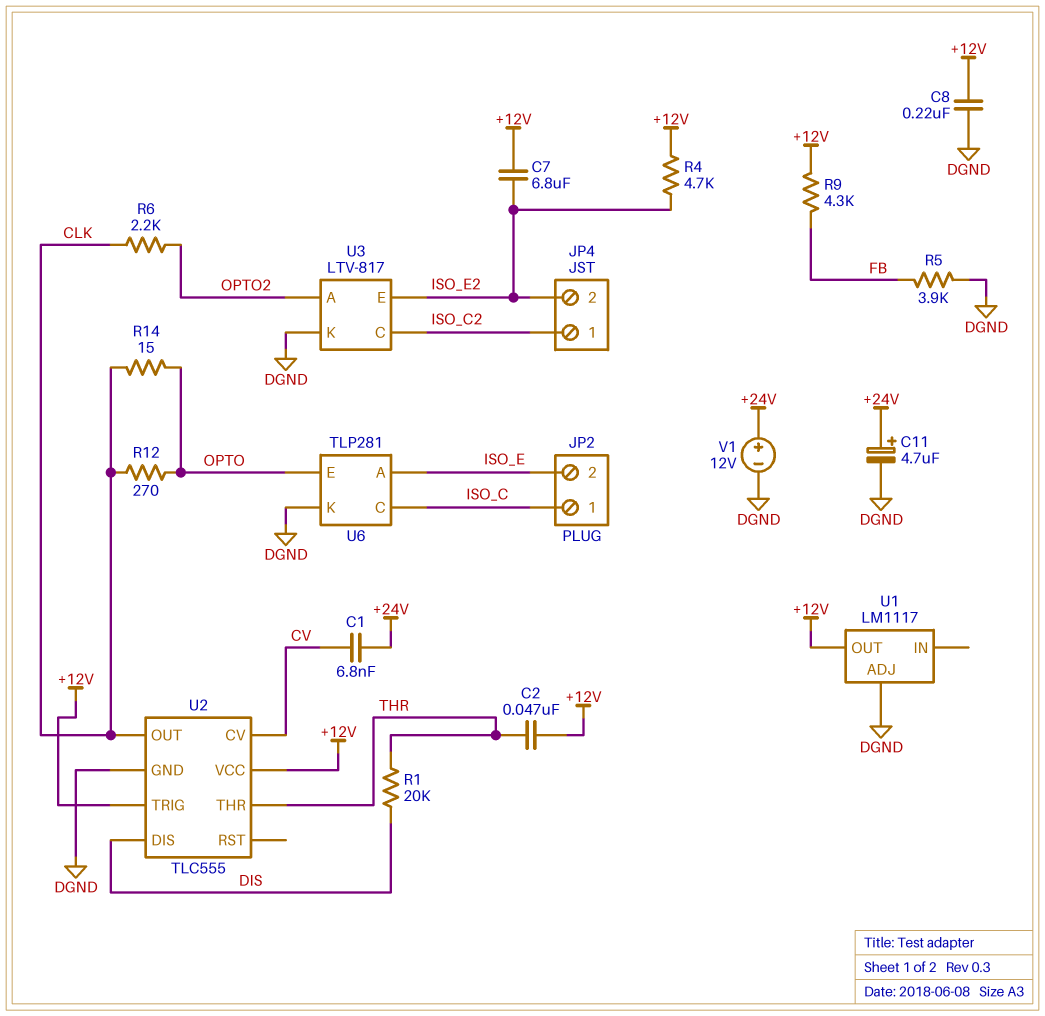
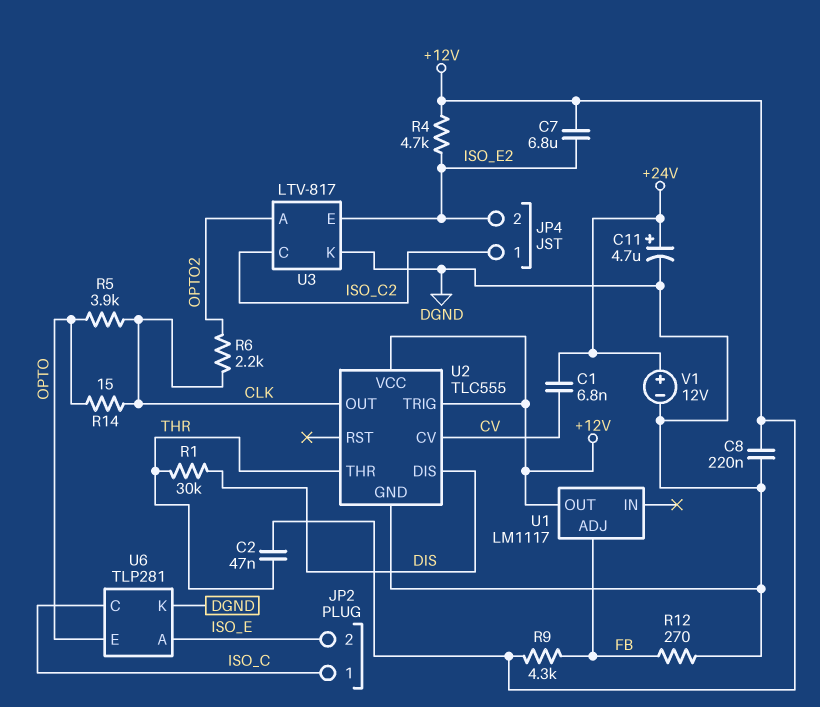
R1: 20k (DIS, THR) -> 30k (DIS, THR)
R5: 3.9k (DGND, FB) -> 3.9k (CLK, OPTO)
R12: 270 (CLK, OPTO) -> 270 (DGND, FB)
U1 pin ADJ: DGND -> FB

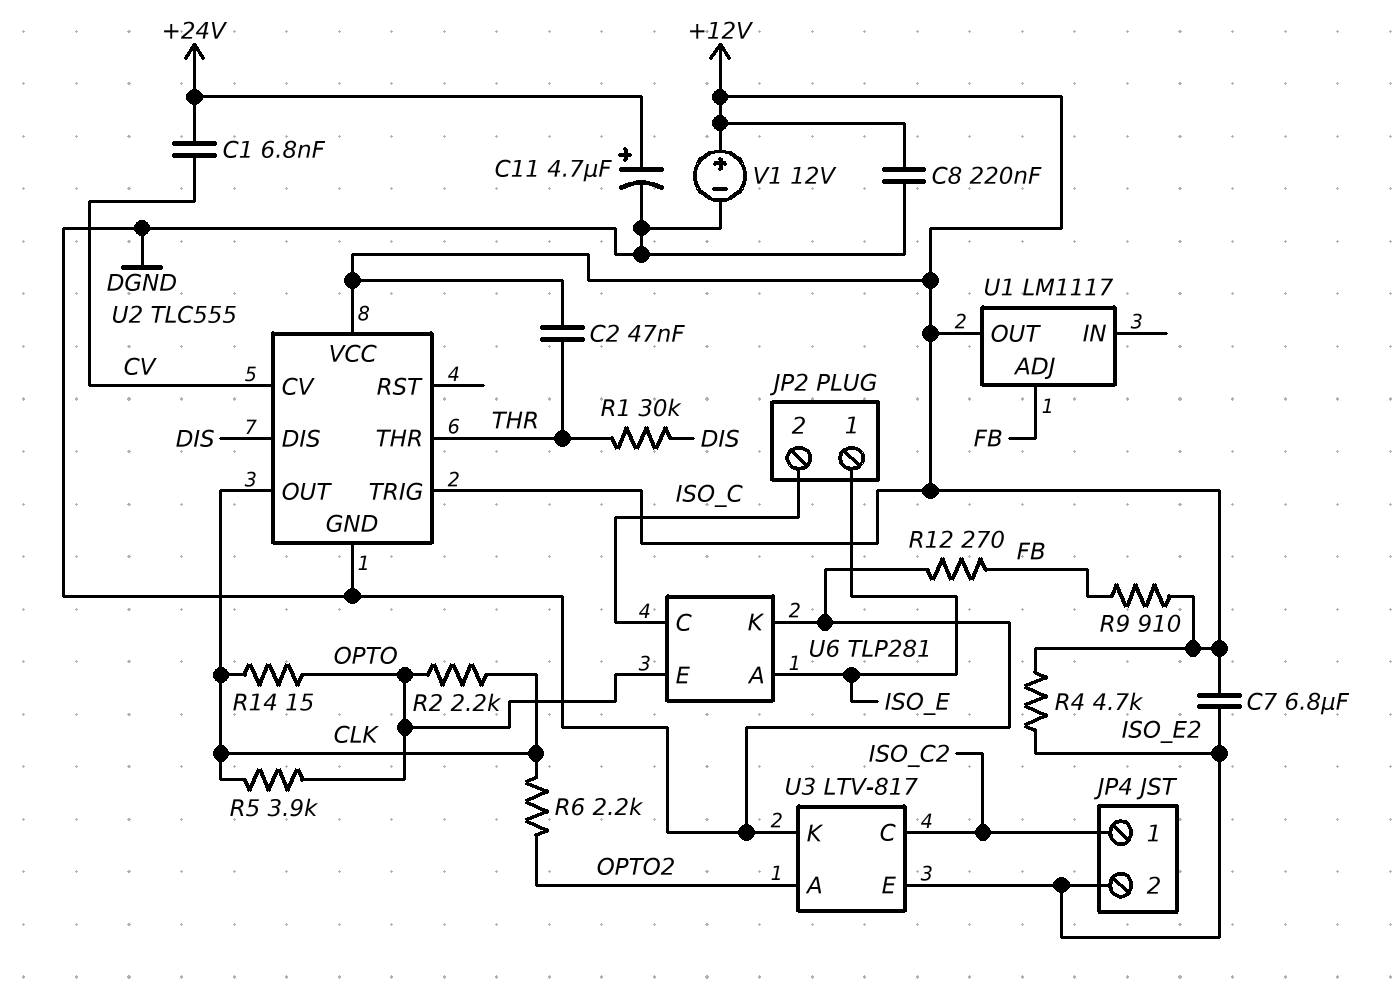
JP2 pin 1: ISO_C -> ISO_E
JP2 pin 2: ISO_E -> ISO_C
R2: none -> 2.2k (CLK, OPTO)
R9: 4.3k (+12V, FB) -> 910 (+12V, FB)
V1: 12V (plus +24V, minus DGND) -> 12V (plus +12V, minus DGND)

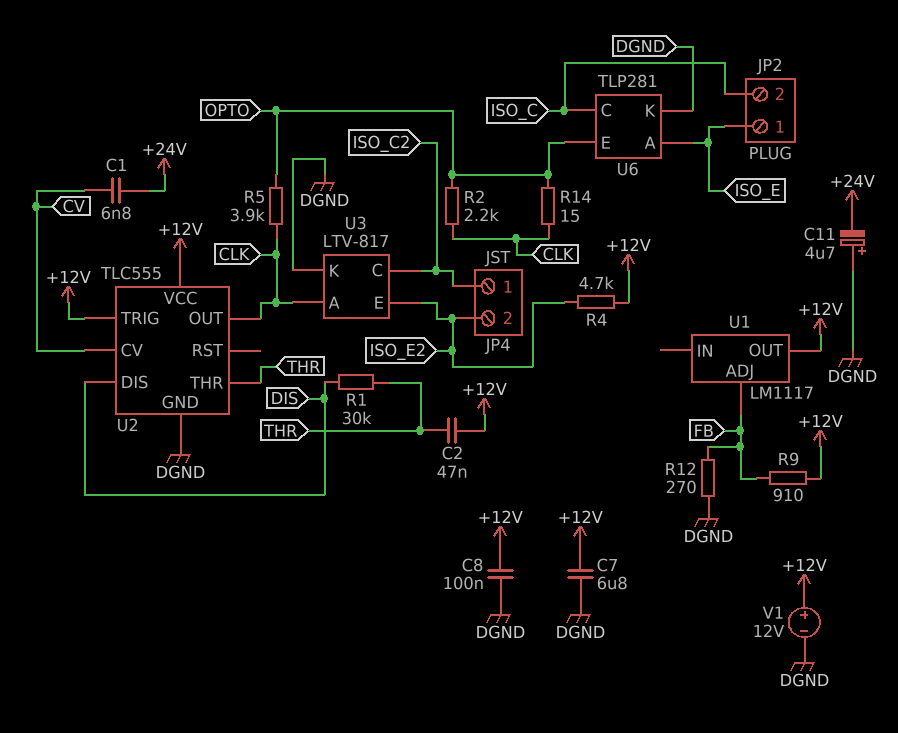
C7: 6.8uF (+12V, ISO_E2) -> 6.8uF (+12V, DGND)
C8: 220nF (+12V, DGND) -> 100nF (+12V, DGND)
C11: 4.7uF (plus +24V, minus DGND) -> 4.7uF (plus DGND, minus +24V)
R6: 2.2k (CLK, OPTO2) -> none
U3 pin A: OPTO2 -> CLK

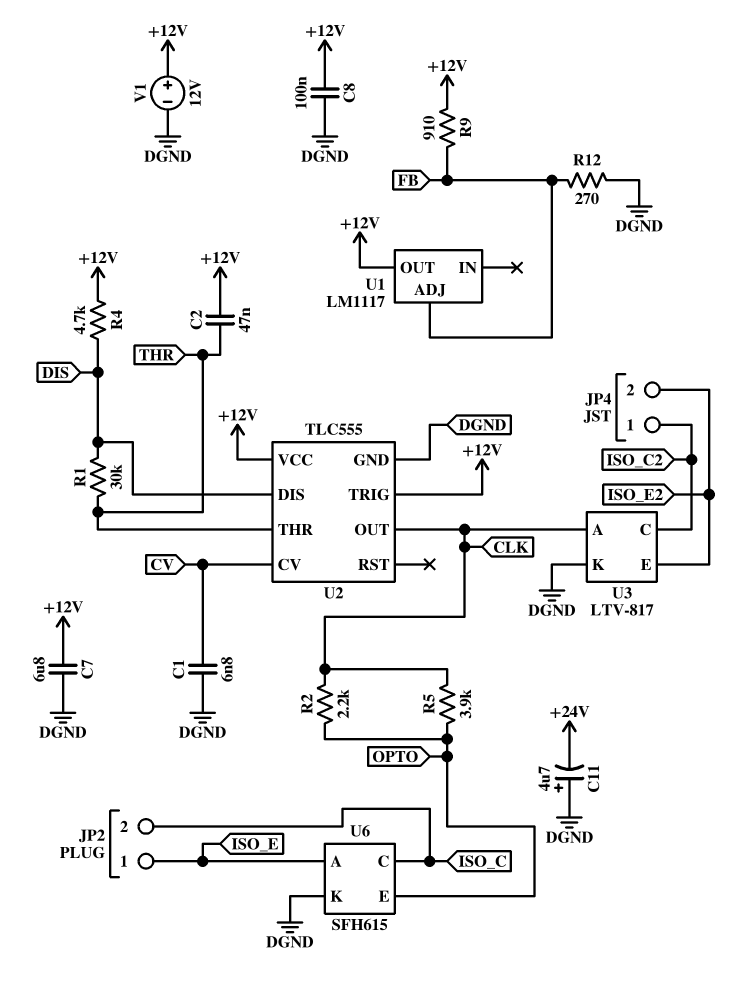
C1: 6.8nF (+24V, CV) -> 6.8nF (CV, DGND)
R4: 4.7k (+12V, ISO_E2) -> 4.7k (+12V, DIS)
R14: 15 (CLK, OPTO) -> none
U6: TLP281 -> SFH615

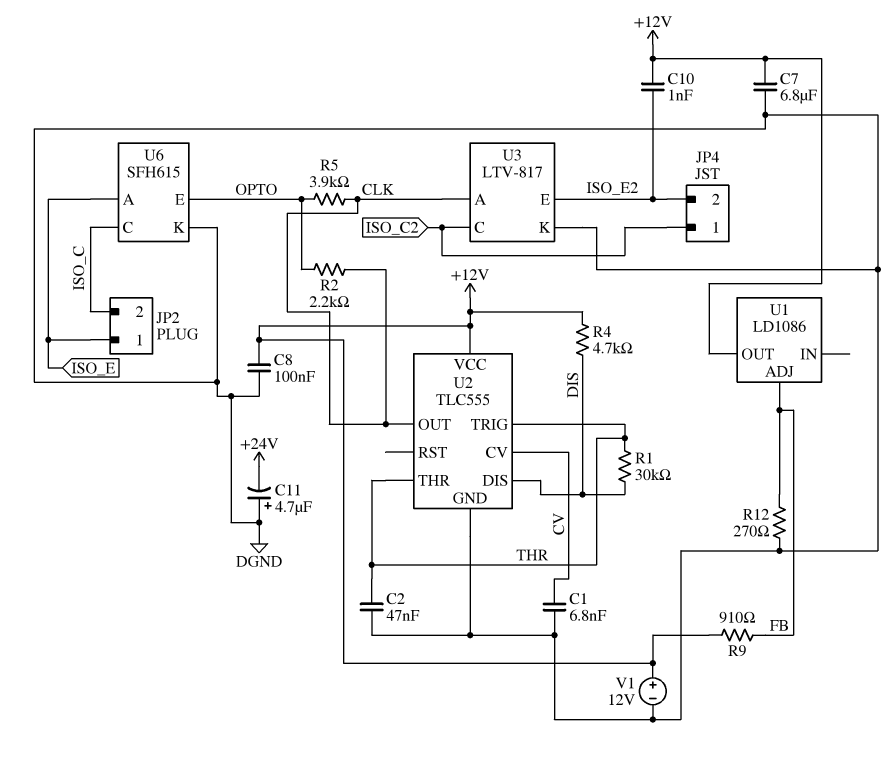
C2: 47nF (+12V, THR) -> 47nF (DGND, THR)
C10: none -> 1nF (+12V, ISO_E2)
U1: LM1117 -> LD1086
U2 pin TRIG: +12V -> THR

